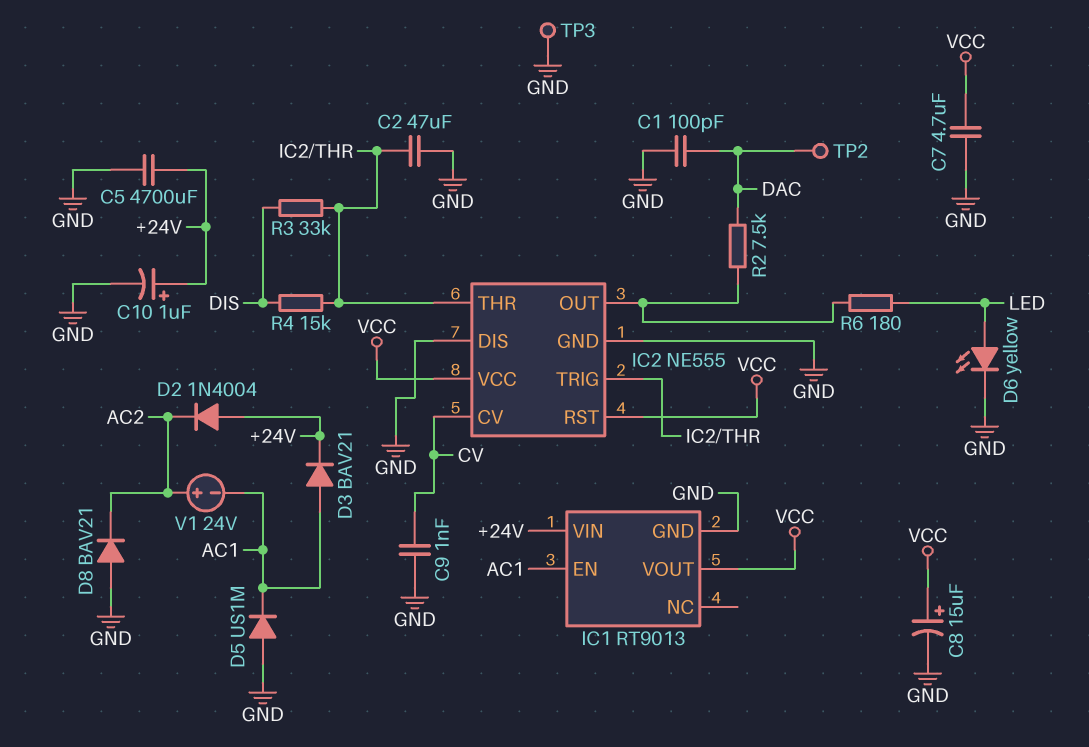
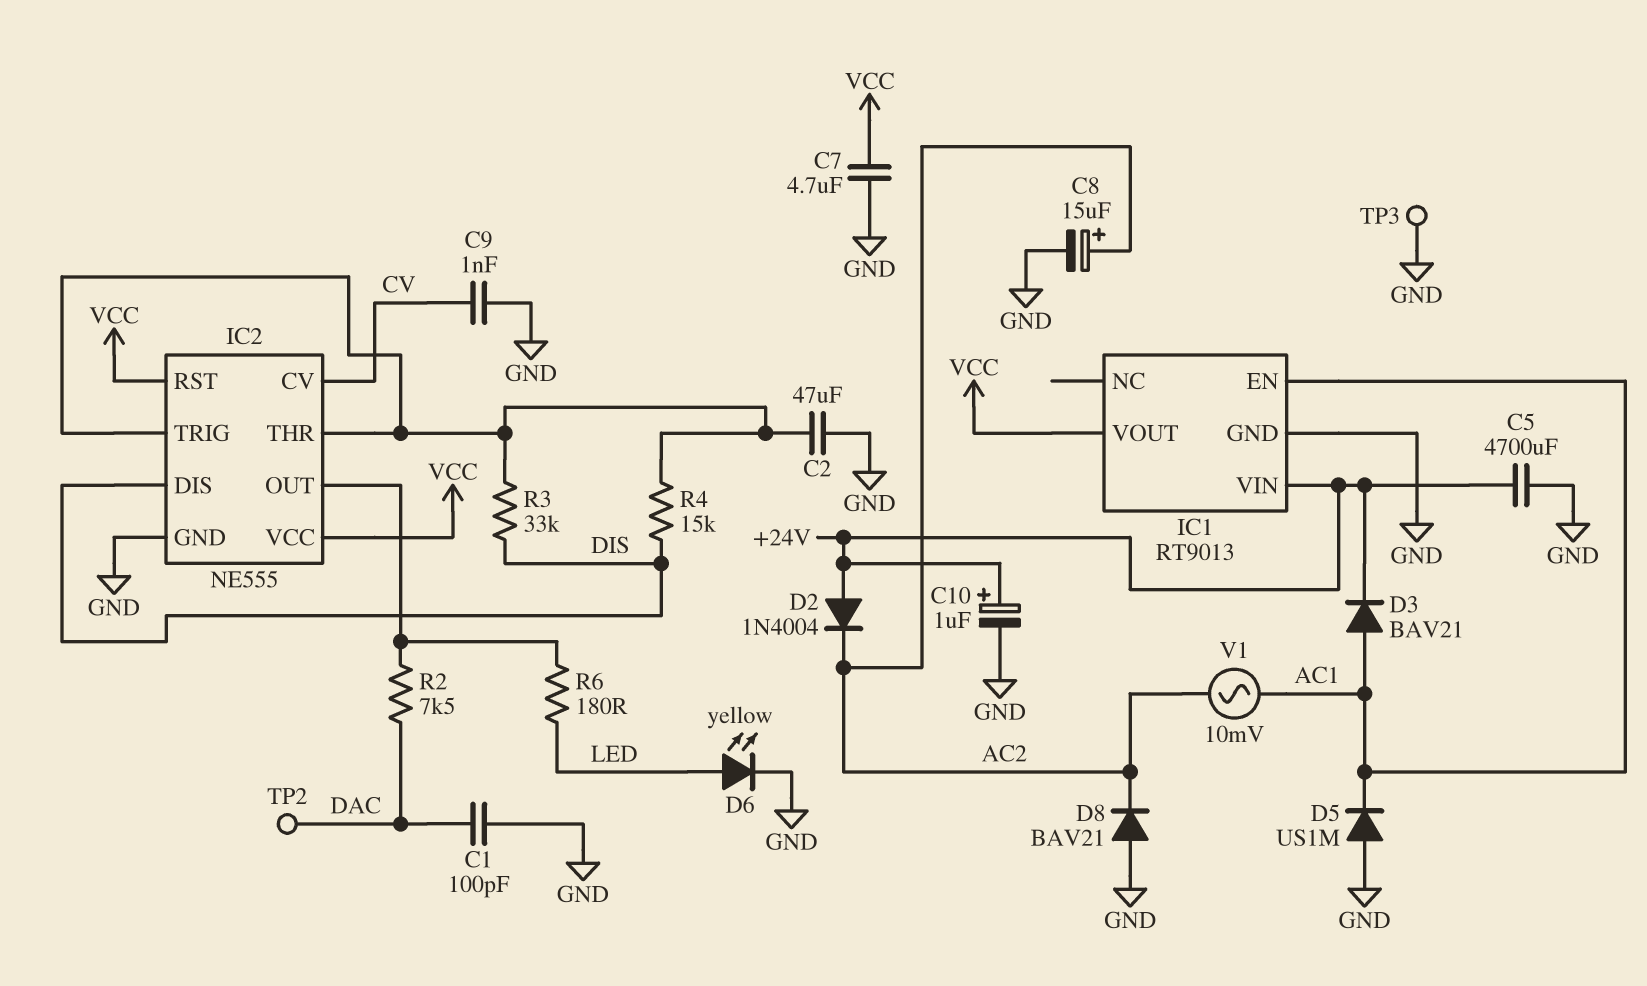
C8: 15uF (plus VCC, minus GND) -> 15uF (plus AC2, minus GND)
IC2 pin DIS: GND -> DIS
V1: 24V (plus AC2, minus AC1) -> AC 10mV (AC1, AC2)

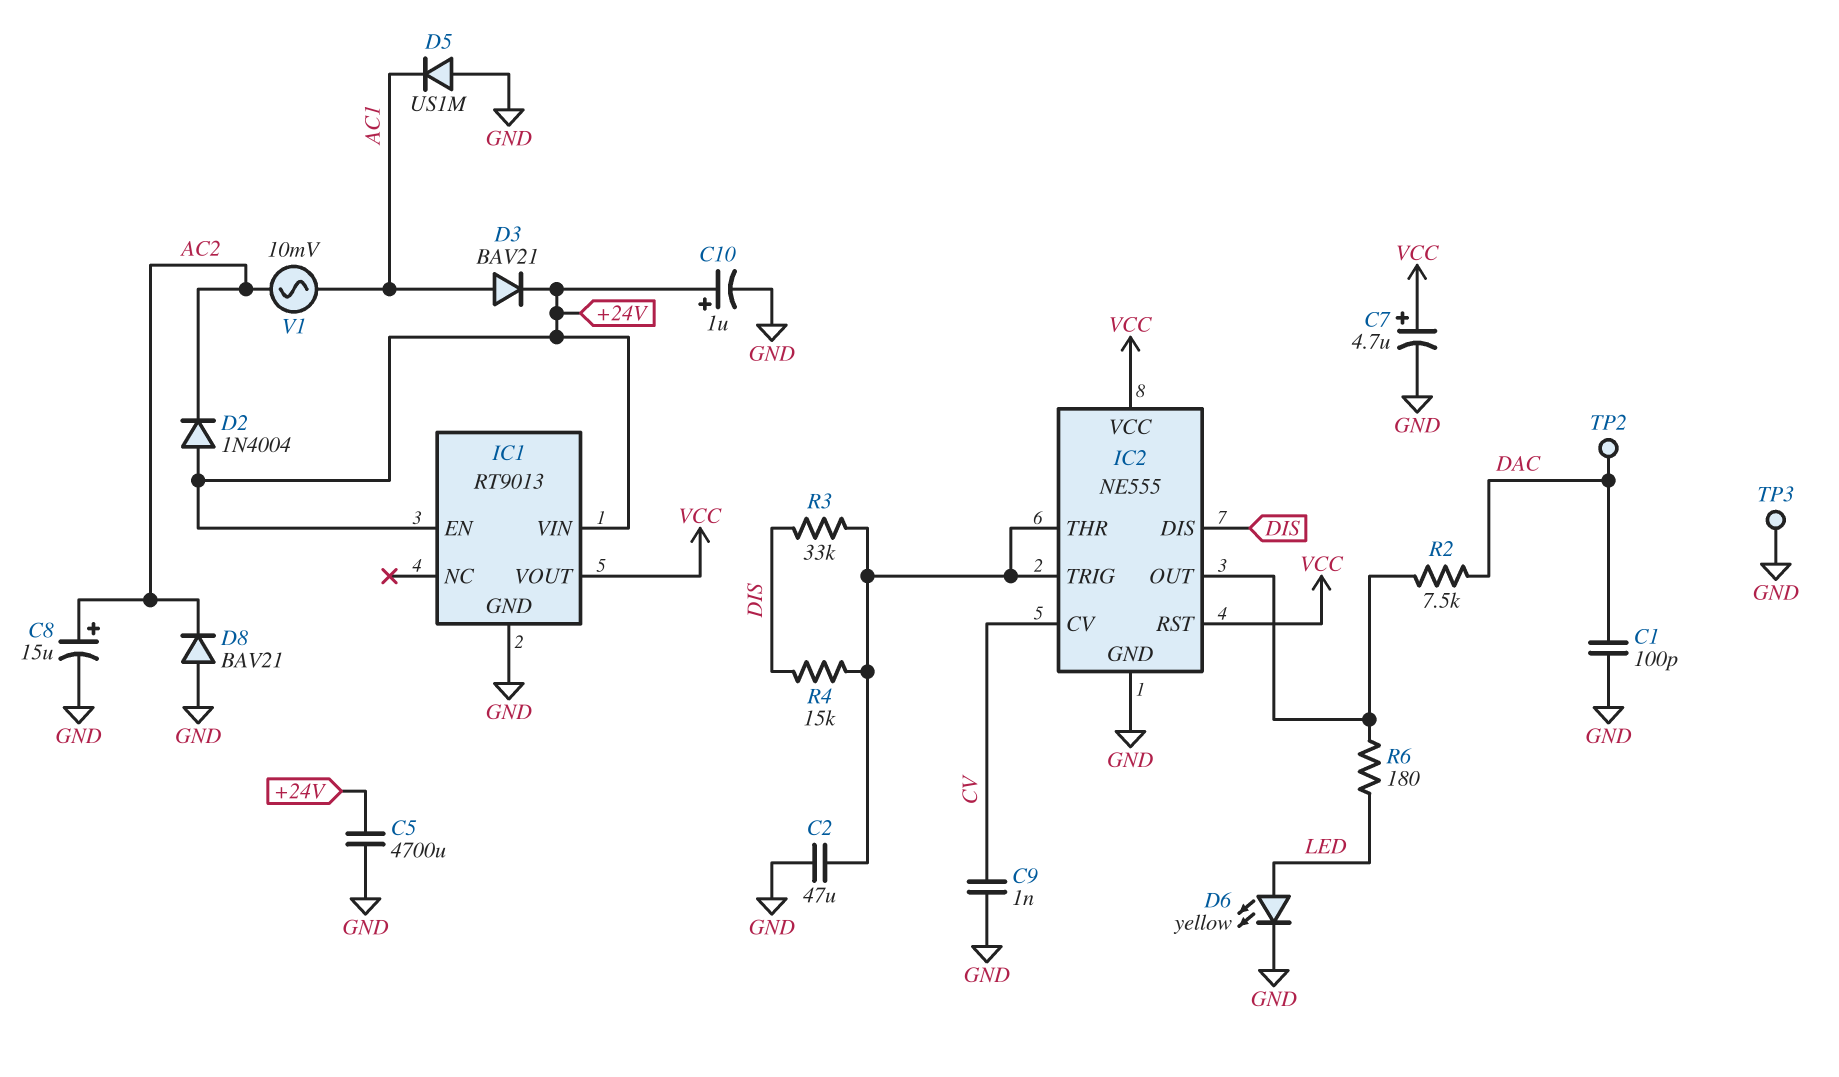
C7: 4.7uF (GND, VCC) -> 4.7uF (plus VCC, minus GND)
IC1 pin EN: AC1 -> +24V

